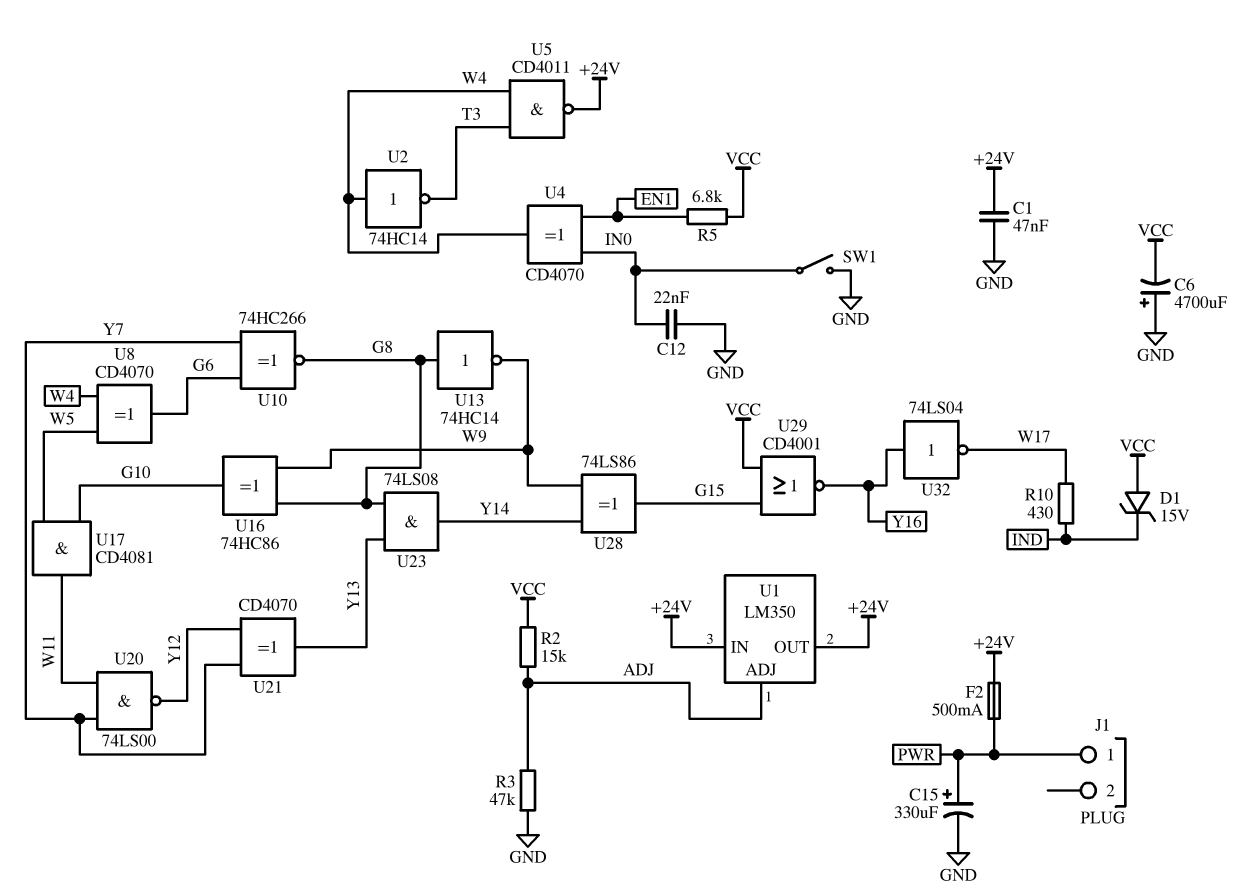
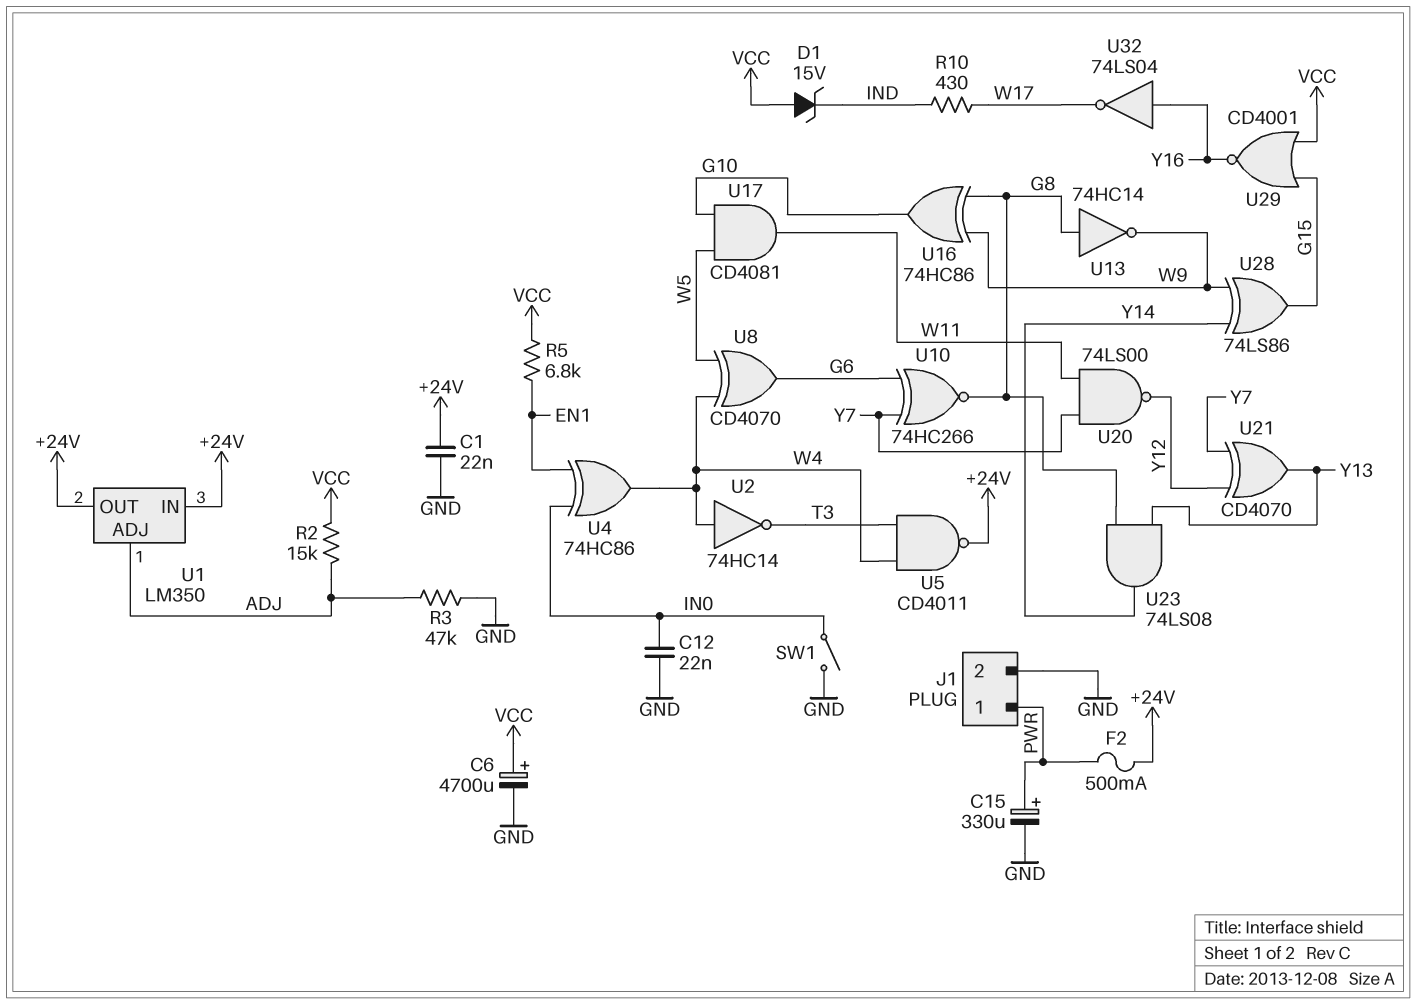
C1: 47nF (+24V, GND) -> 22nF (+24V, GND)
C6: 4700uF (plus GND, minus VCC) -> 4700uF (plus VCC, minus GND)
J1 pin 2: none -> GND
U4: XOR CD4070 (in EN1, in IN0, out W4) -> XOR 74HC86 (in EN1, in IN0, out W4)

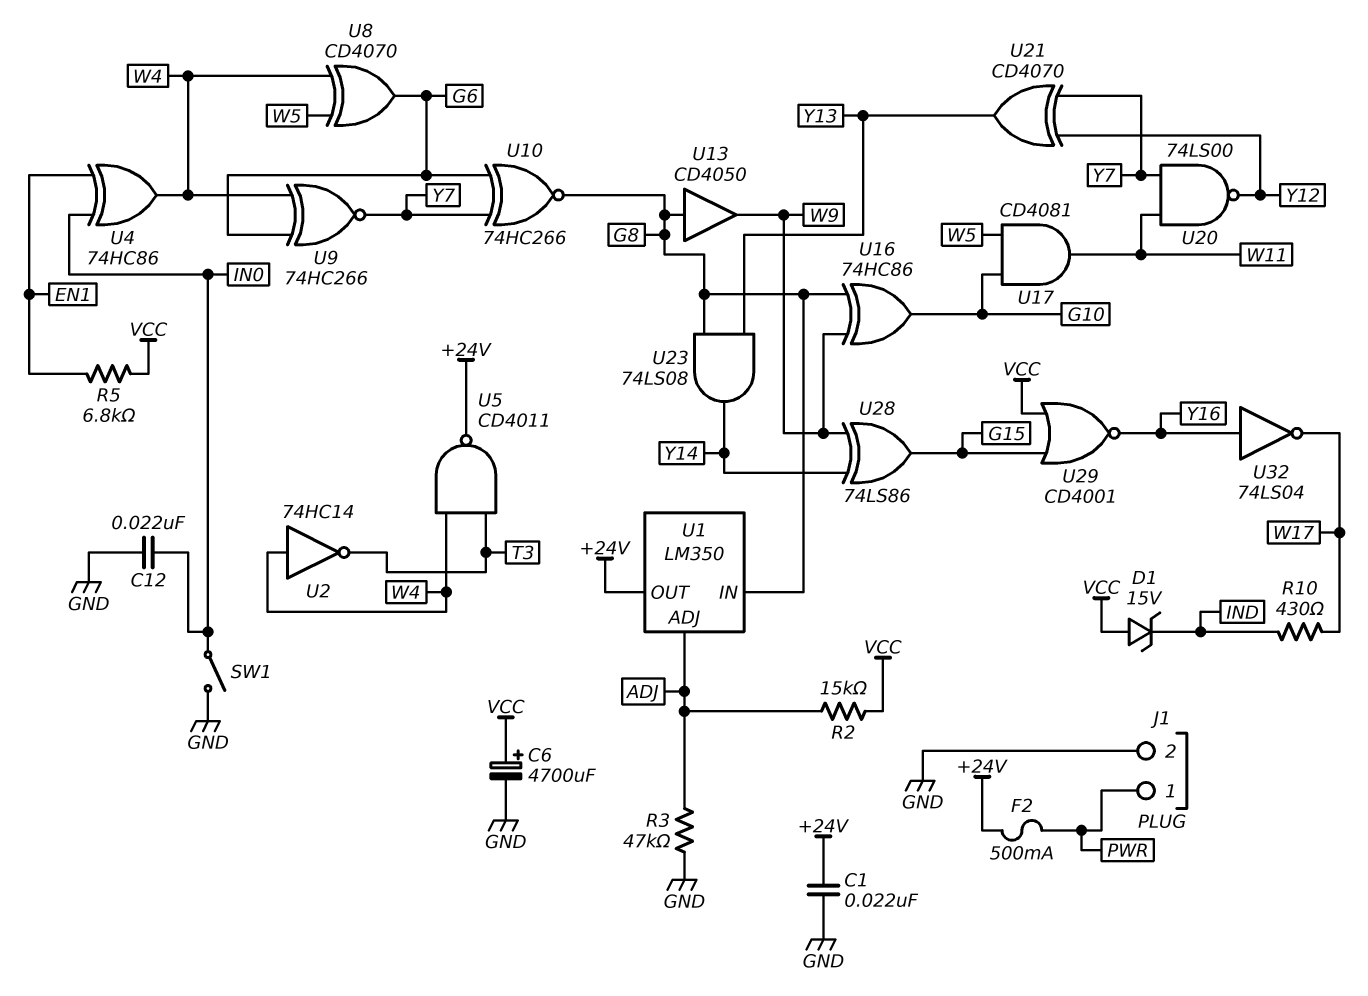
C15: 330uF (plus PWR, minus GND) -> none
U1 pin IN: +24V -> G8
U9: none -> XNOR 74HC266 (in G6, in W4, out Y7)
U13: NOT 74HC14 (in G8, out W9) -> buffer CD4050 (in G8, out W9)

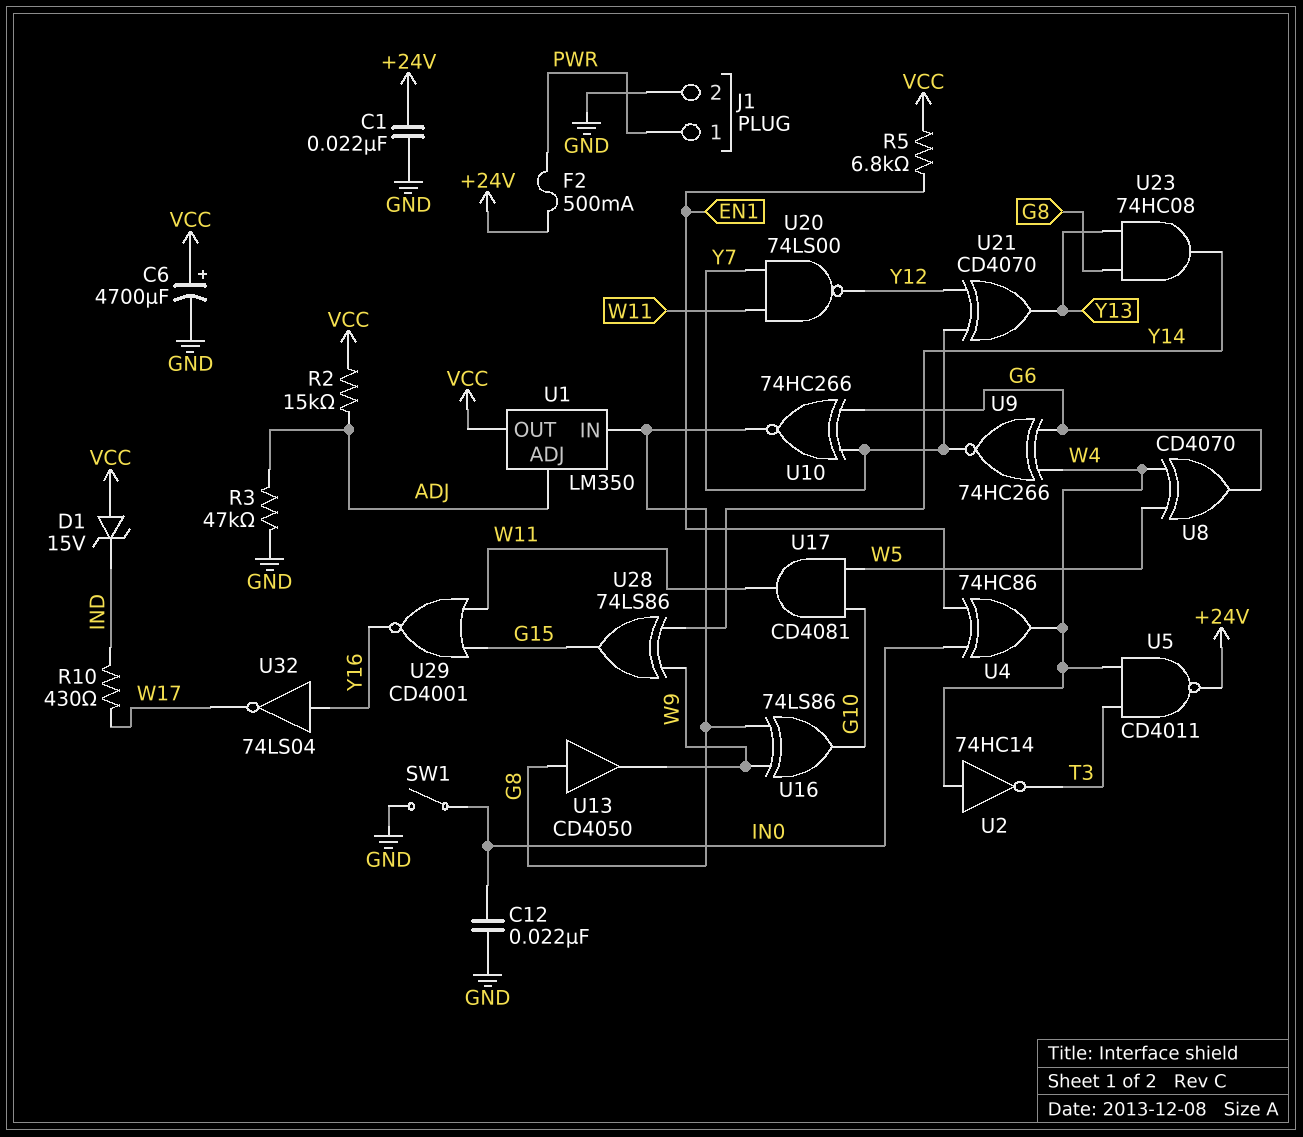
U1 pin OUT: +24V -> VCC
U16: XOR 74HC86 (in G8, in W9, out G10) -> XOR 74LS86 (in G8, in W9, out G10)
U23: AND 74LS08 (in G8, in Y13, out Y14) -> AND 74HC08 (in G8, in Y13, out Y14)
U29: NOR CD4001 (in G15, in VCC, out Y16) -> NOR CD4001 (in G15, in W11, out Y16)

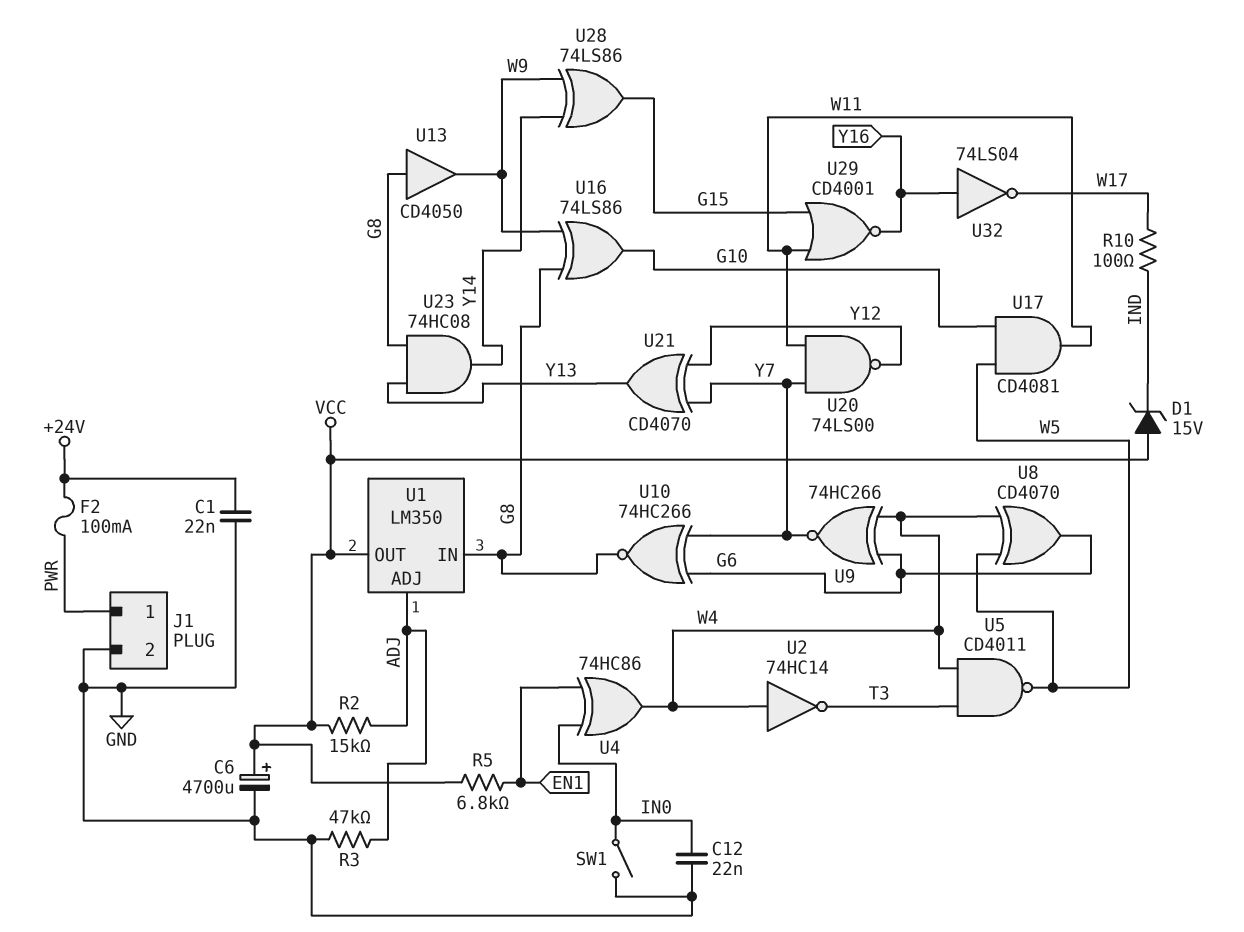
F2: 500mA (+24V, PWR) -> 100mA (+24V, PWR)
R10: 430 (IND, W17) -> 100 (IND, W17)
U5: NAND CD4011 (in T3, in W4, out +24V) -> NAND CD4011 (in T3, in W4, out W5)

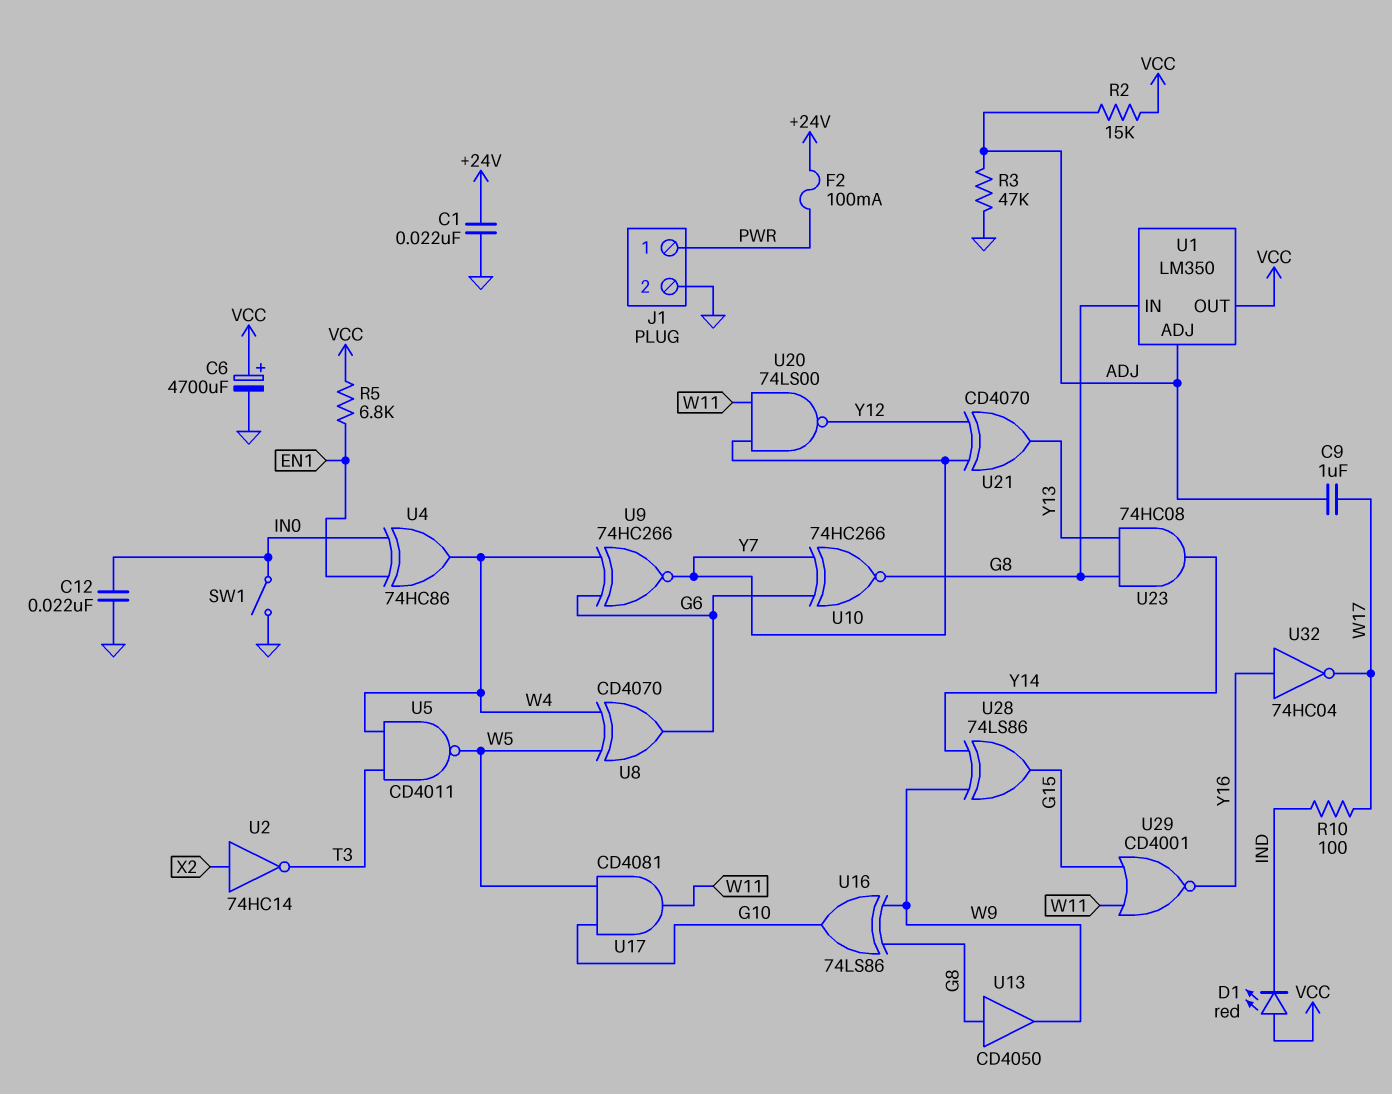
C9: none -> 1uF (ADJ, W17)
D1: zener 15V (A VCC, K IND) -> LED red (A VCC, K IND)
U2: NOT 74HC14 (in W4, out T3) -> NOT 74HC14 (in X2, out T3)
U32: NOT 74LS04 (in Y16, out W17) -> NOT 74HC04 (in Y16, out W17)

